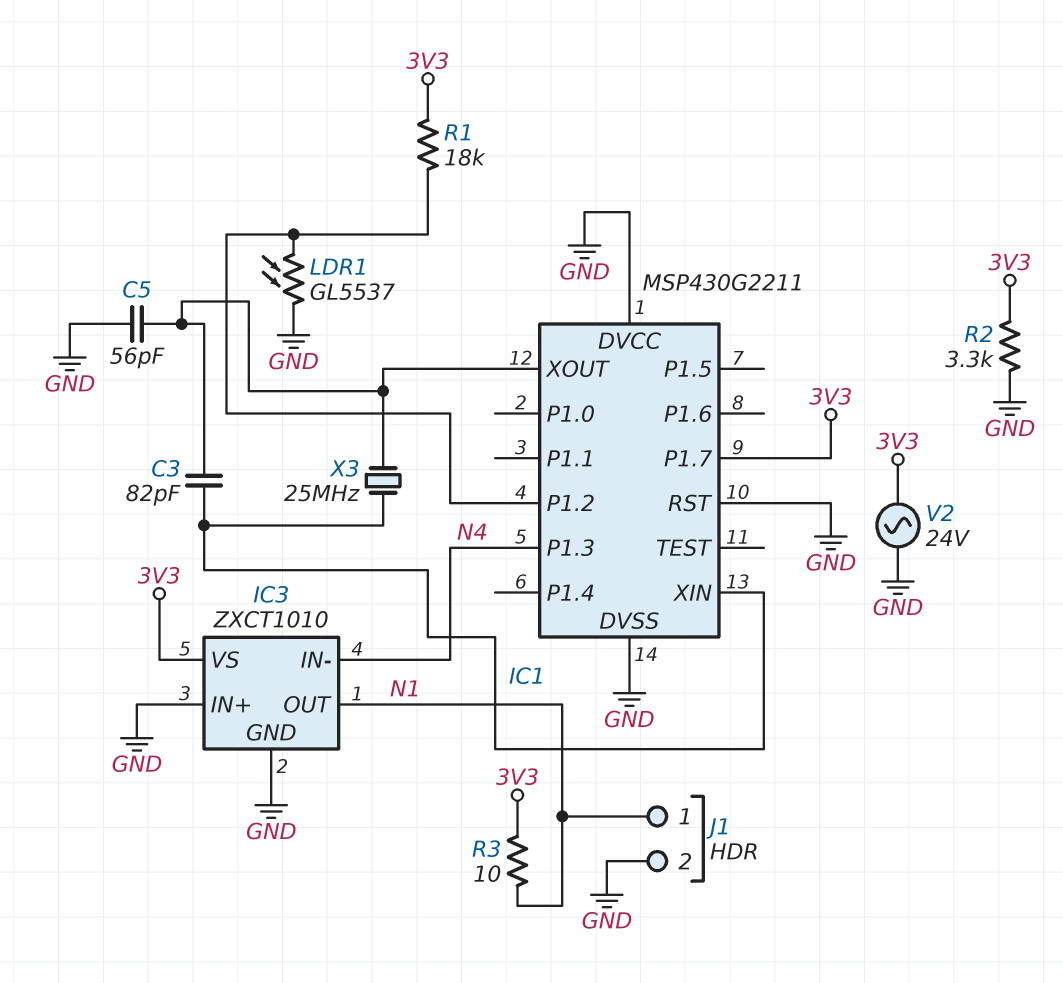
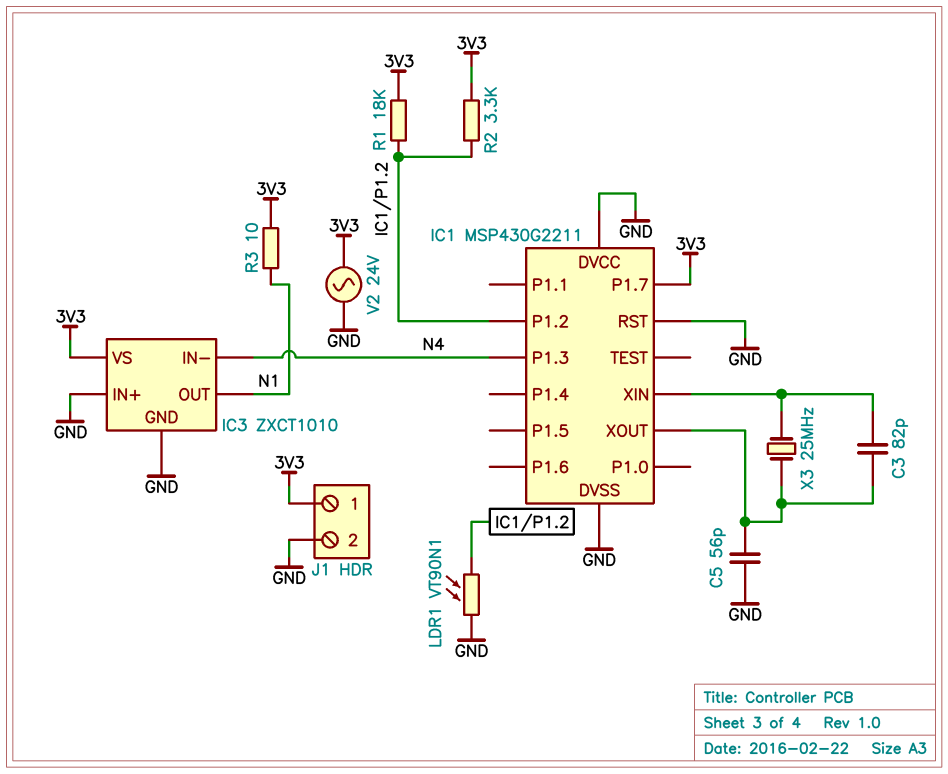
J1 pin 1: N1 -> 3V3
LDR1: GL5537 (GND, IC1/P1.2) -> VT90N1 (GND, IC1/P1.2)
R2: 3.3k (3V3, GND) -> 3.3k (3V3, IC1/P1.2)

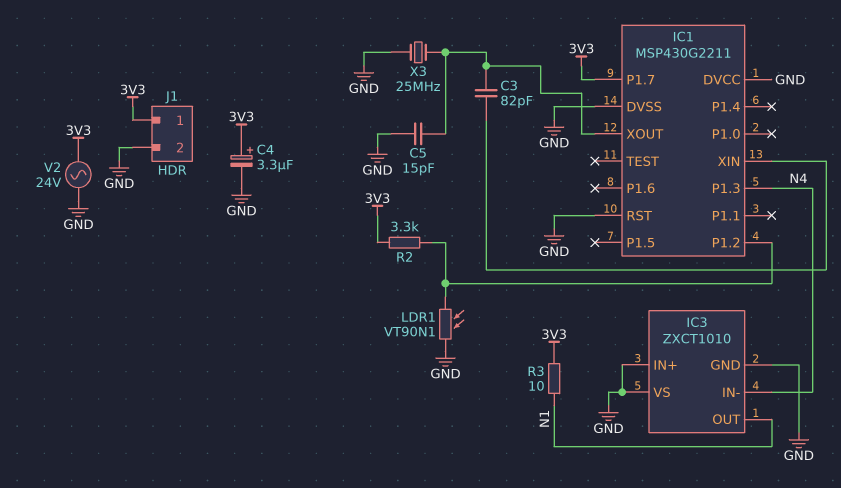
C4: none -> 3.3uF (plus 3V3, minus GND)
C5: 56pF (GND, IC1/XOUT) -> 15pF (GND, IC1/XOUT)
IC3 pin VS: 3V3 -> GND
R1: 18k (3V3, IC1/P1.2) -> none
X3: 25MHz (IC1/XIN, IC1/XOUT) -> 25MHz (GND, IC1/XOUT)

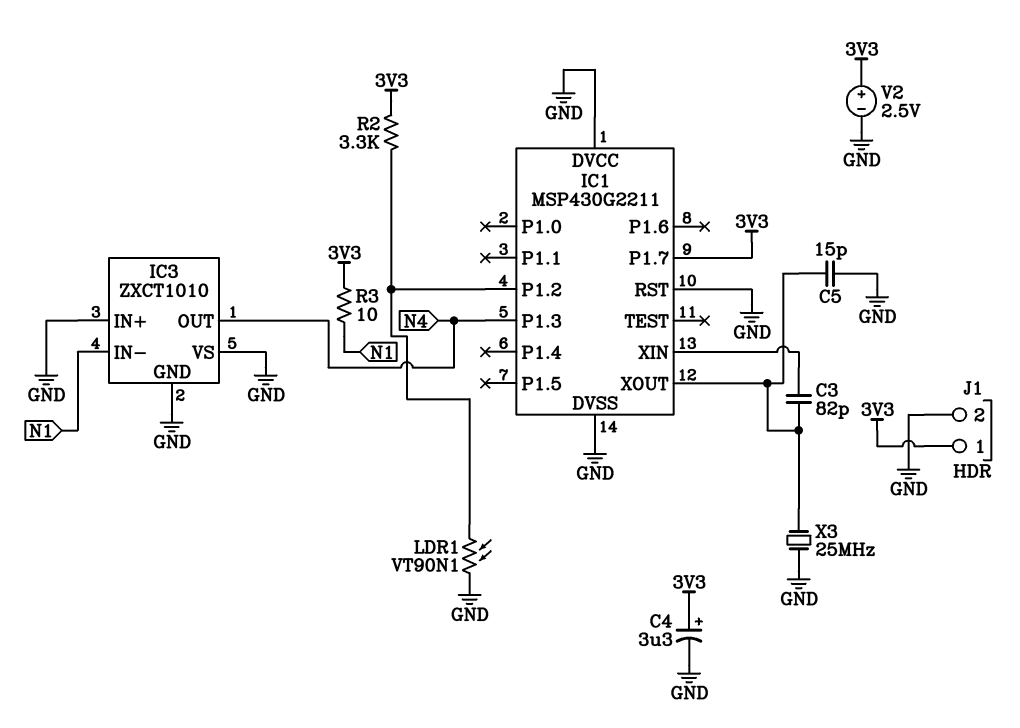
IC3 pin IN-: N4 -> N1
IC3 pin OUT: N1 -> N4
V2: AC 24V (3V3, GND) -> 2.5V (plus 3V3, minus GND)

